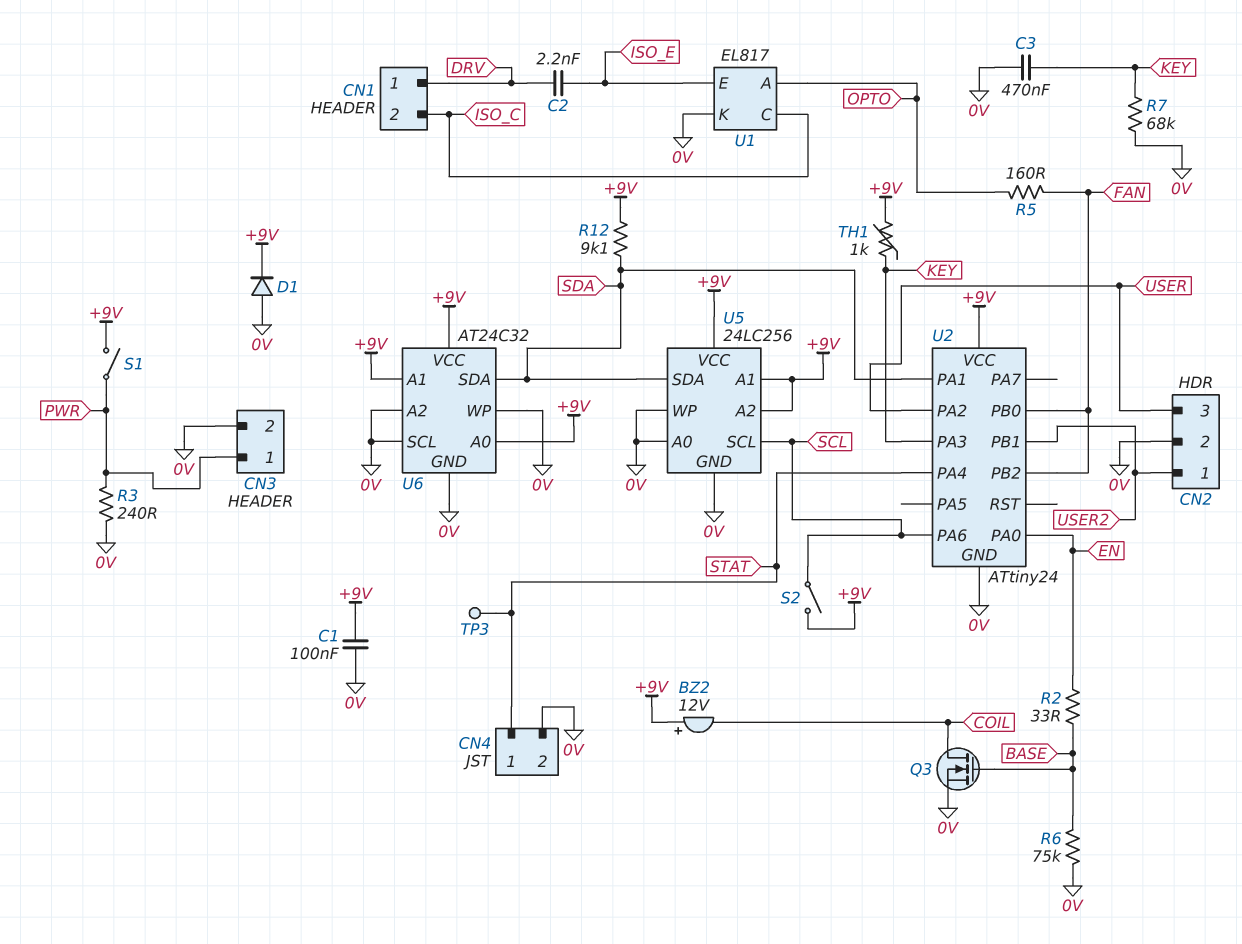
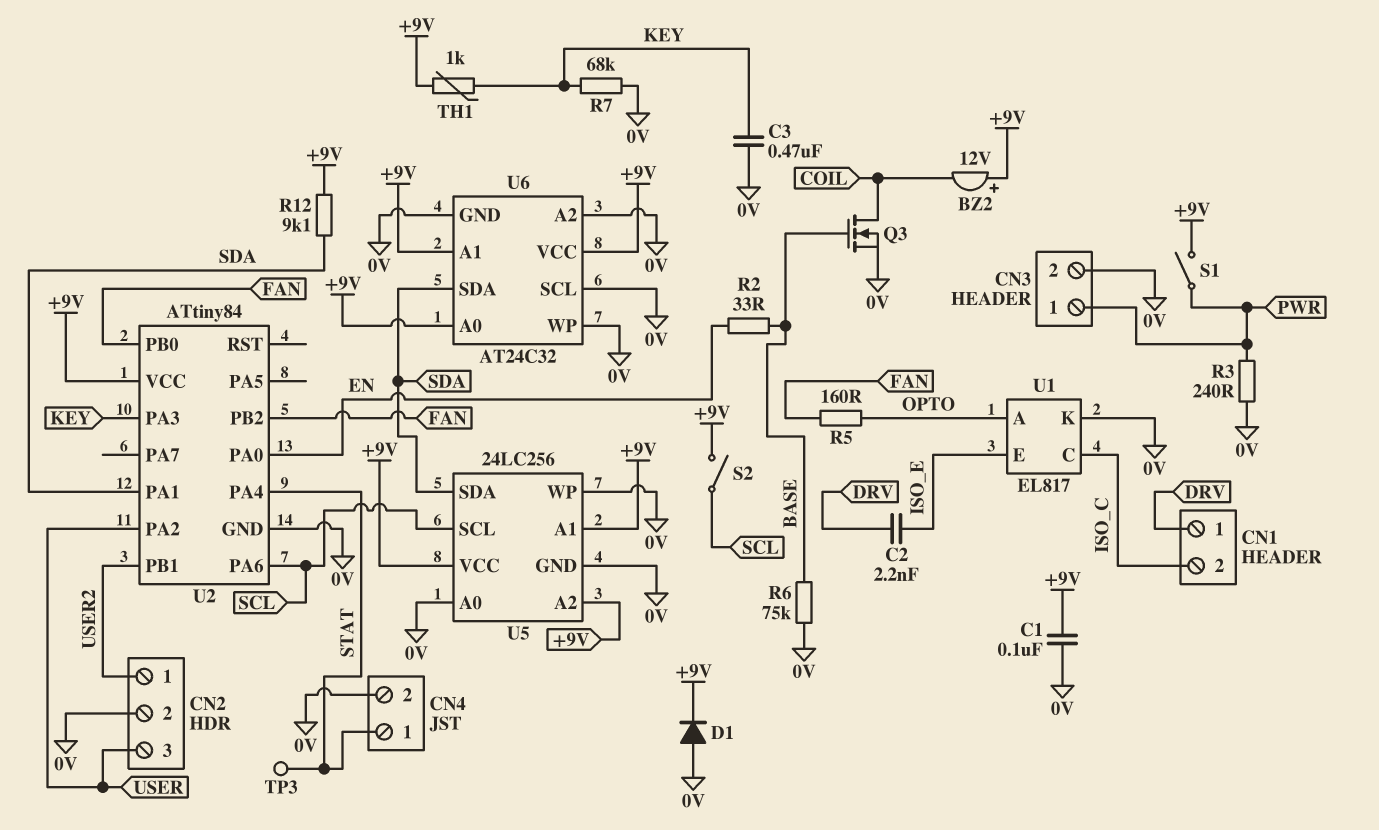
U2: ATtiny24 -> ATtiny84

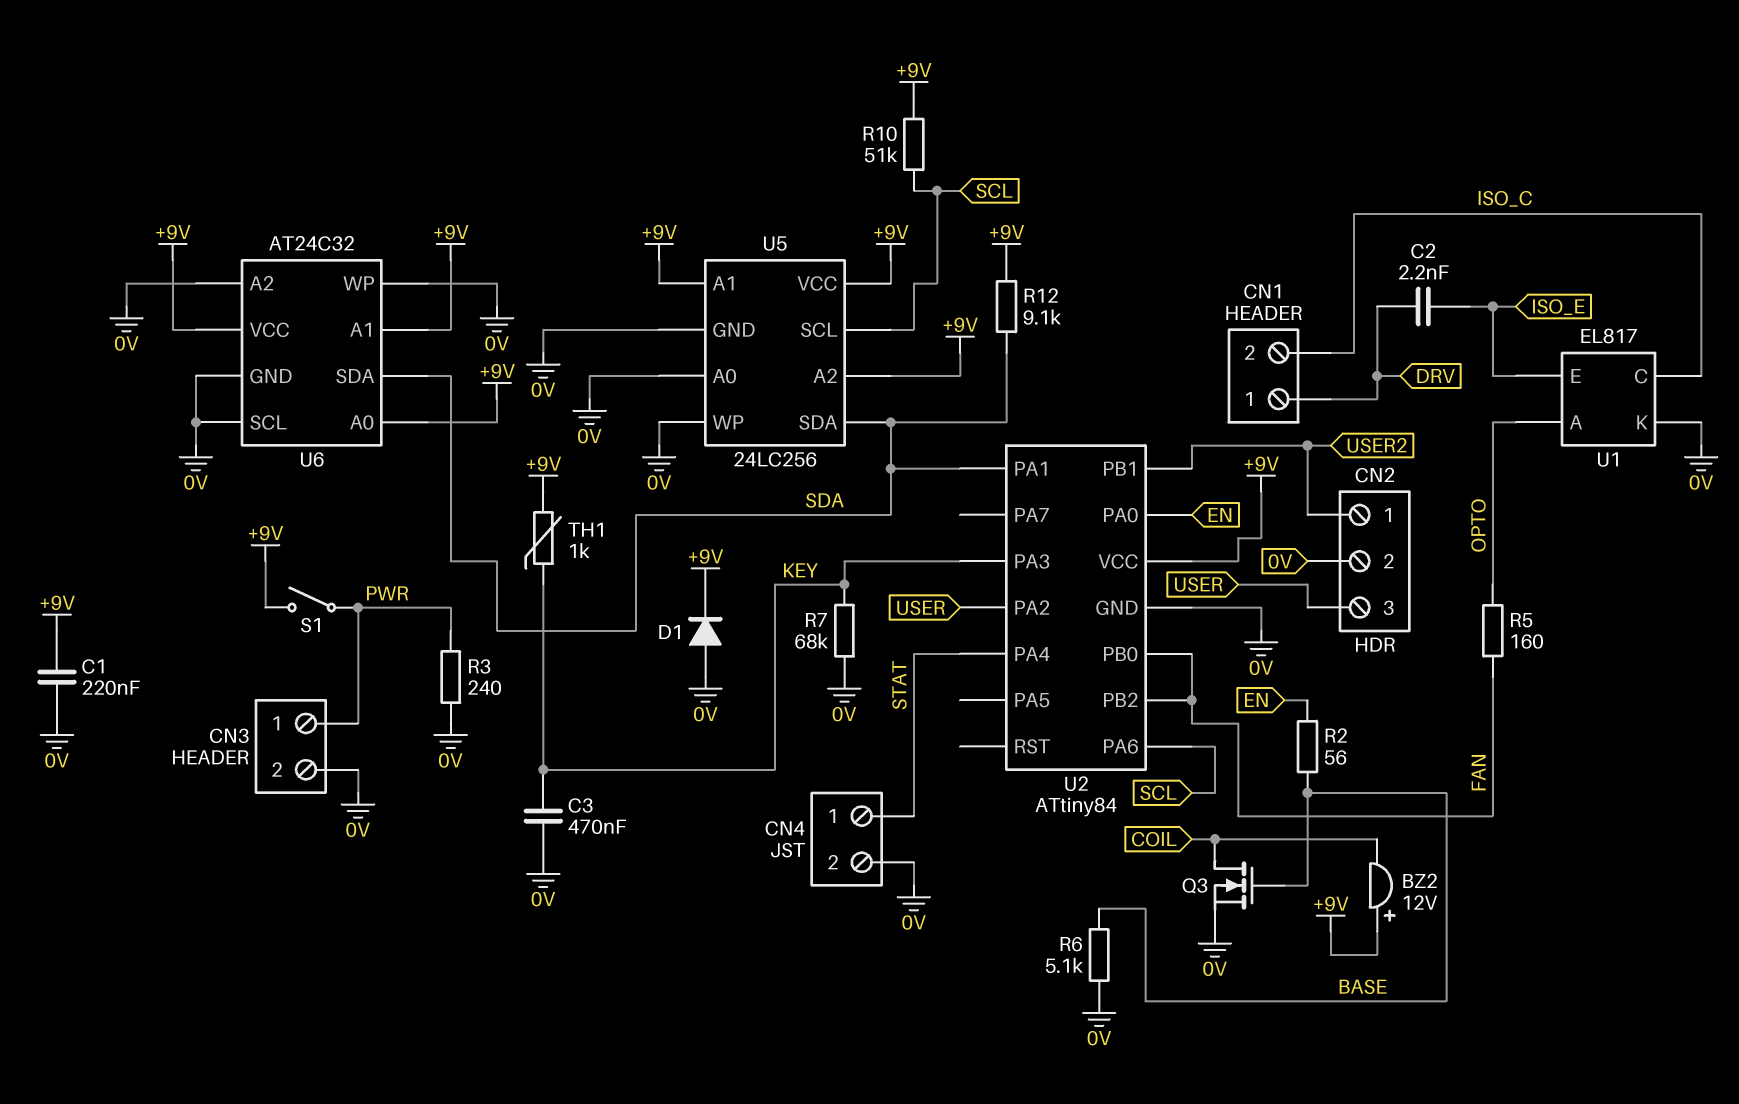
C1: 100nF (+9V, 0V) -> 220nF (+9V, 0V)
R2: 33 (BASE, EN) -> 56 (BASE, EN)
R6: 75k (0V, BASE) -> 5.1k (0V, BASE)
R10: none -> 51k (+9V, SCL)
S2: switch (+9V, SCL) -> none
TP3: test point (STAT) -> none

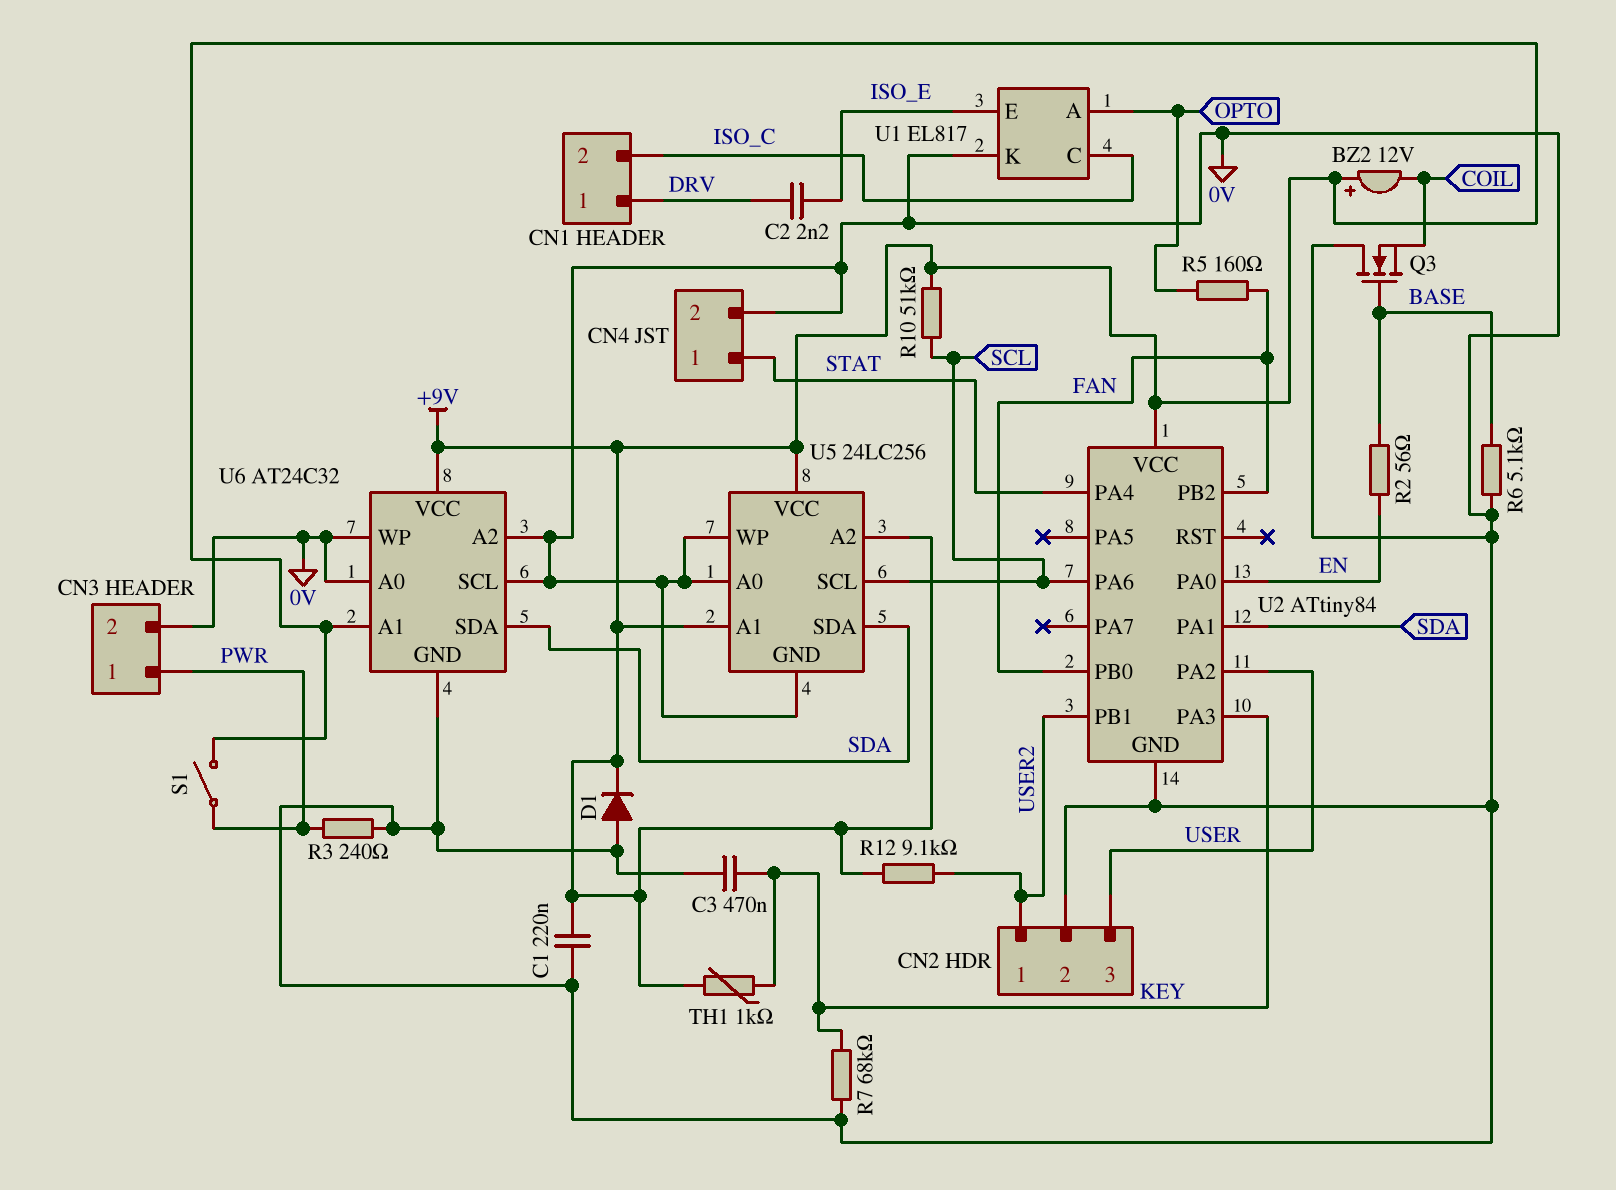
Q3: NMOS (G BASE, D COIL, S 0V) -> NMOS (G BASE, D 0V, S COIL)
R12: 9.1k (+9V, SDA) -> 9.1k (+9V, USER2)
U6 pin A0: +9V -> 0V

